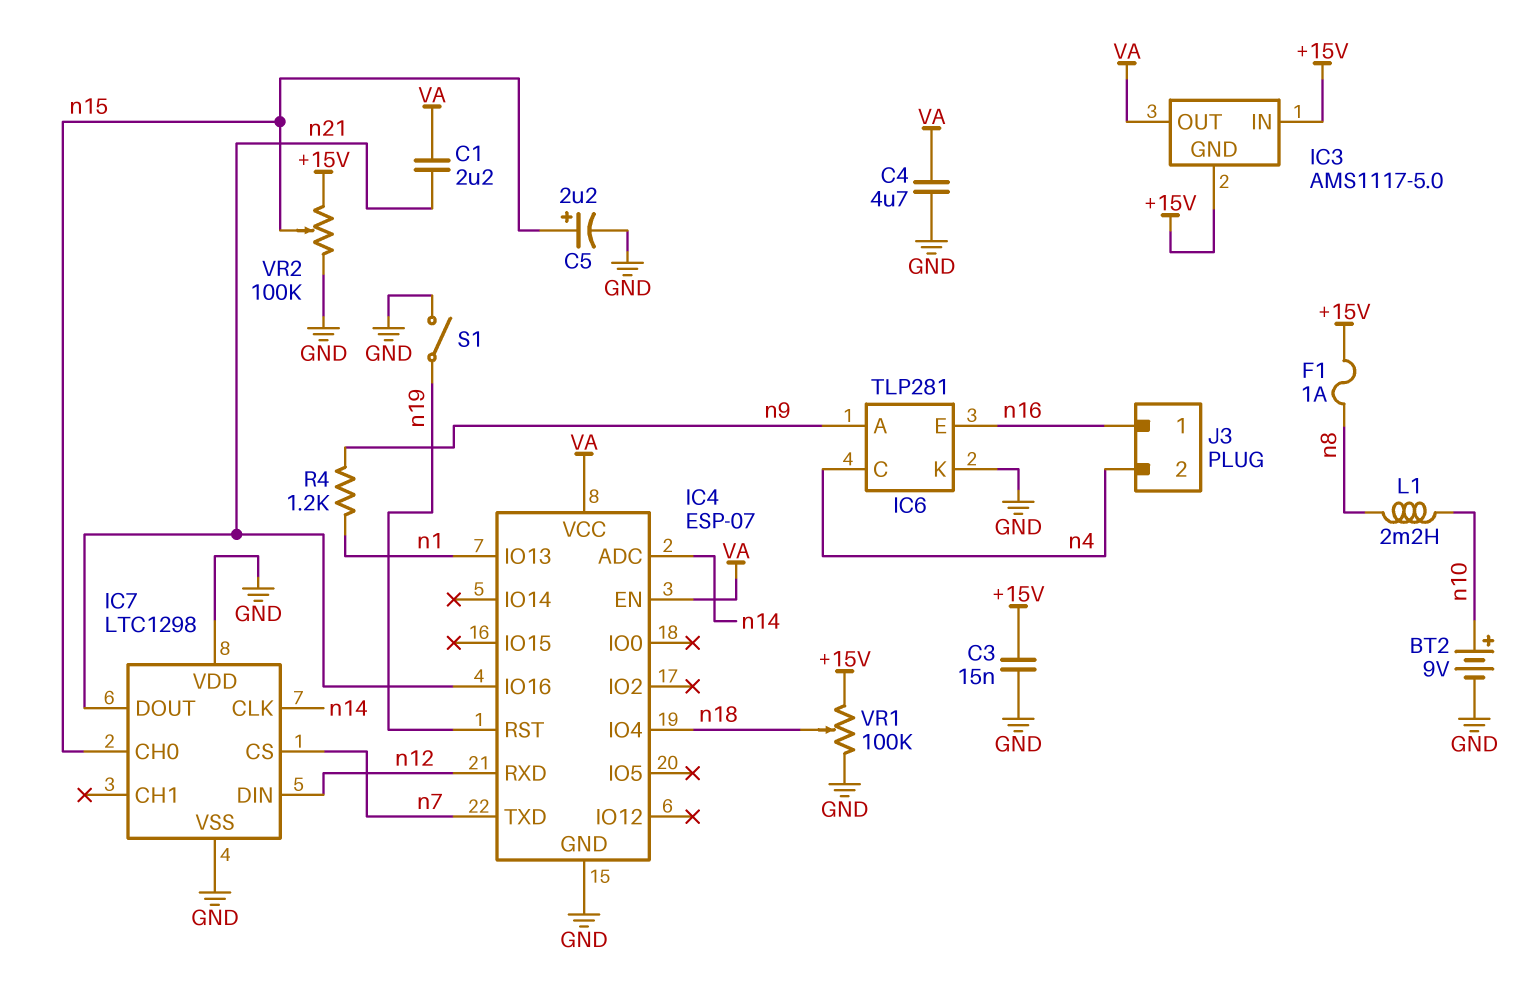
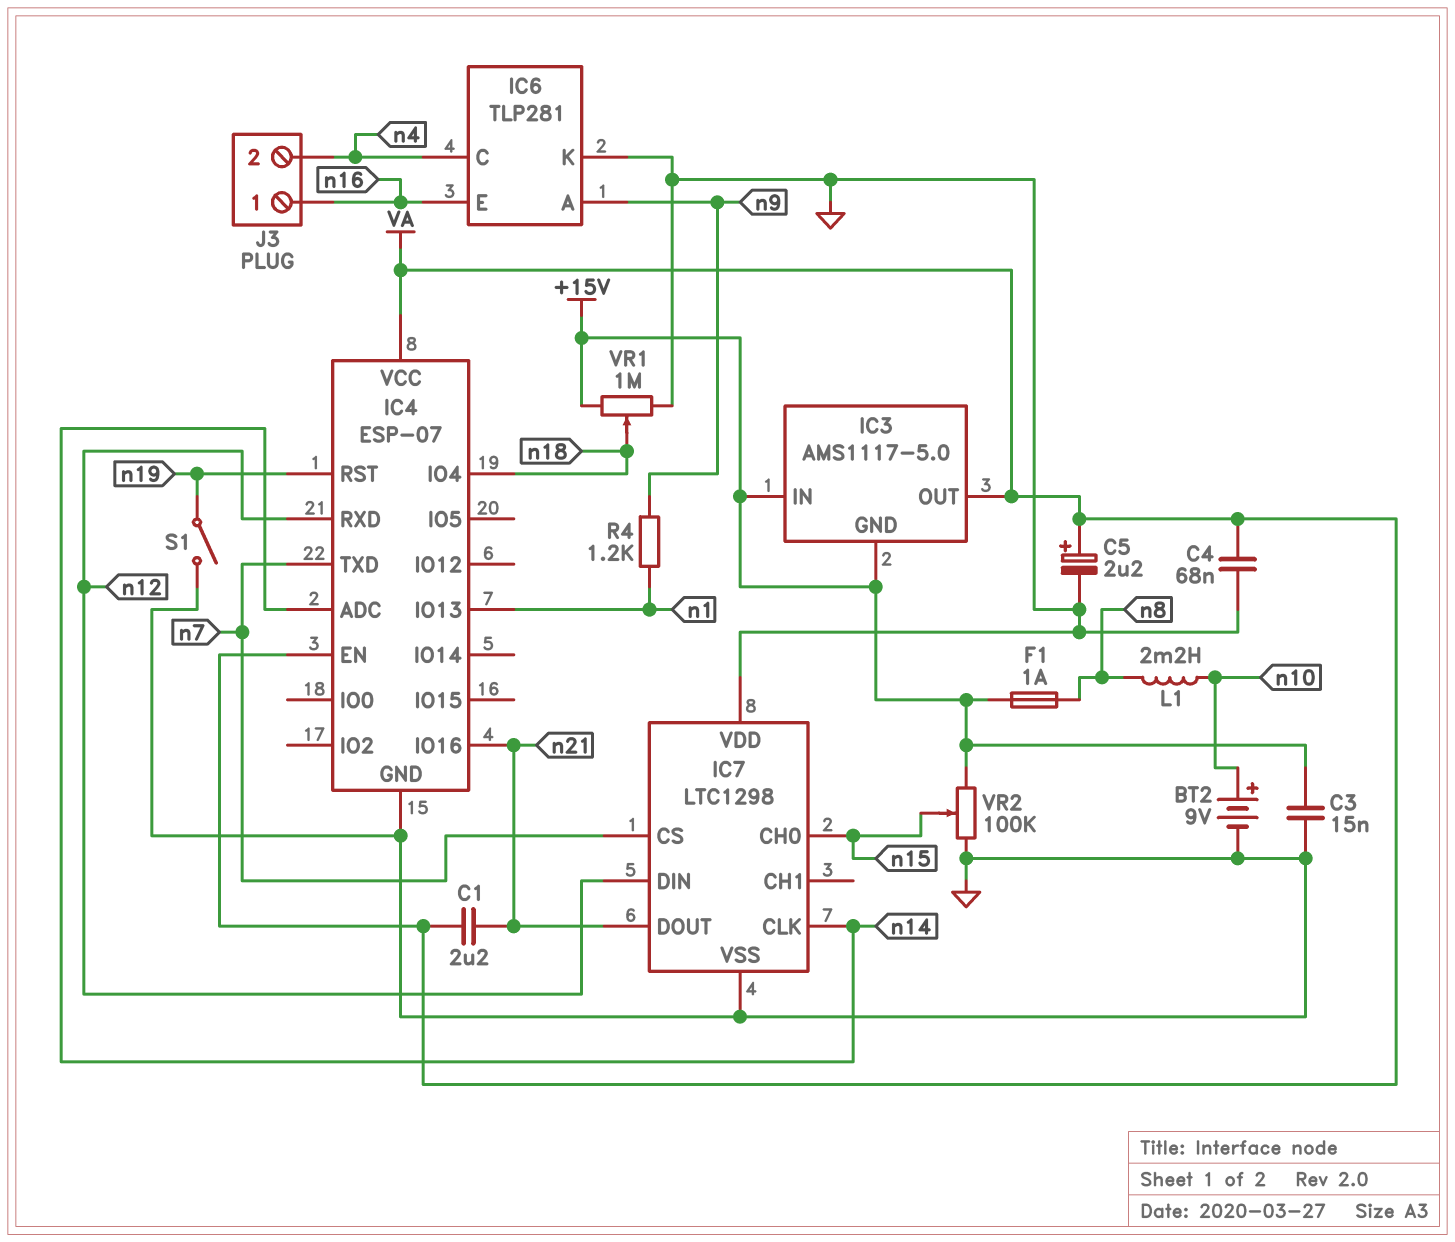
C4: 4.7uF (GND, VA) -> 68nF (GND, VA)
C5: 2.2uF (plus n15, minus GND) -> 2.2uF (plus VA, minus GND)
VR1: 100k (+15V, GND, wiper n18) -> 1M (+15V, GND, wiper n18)

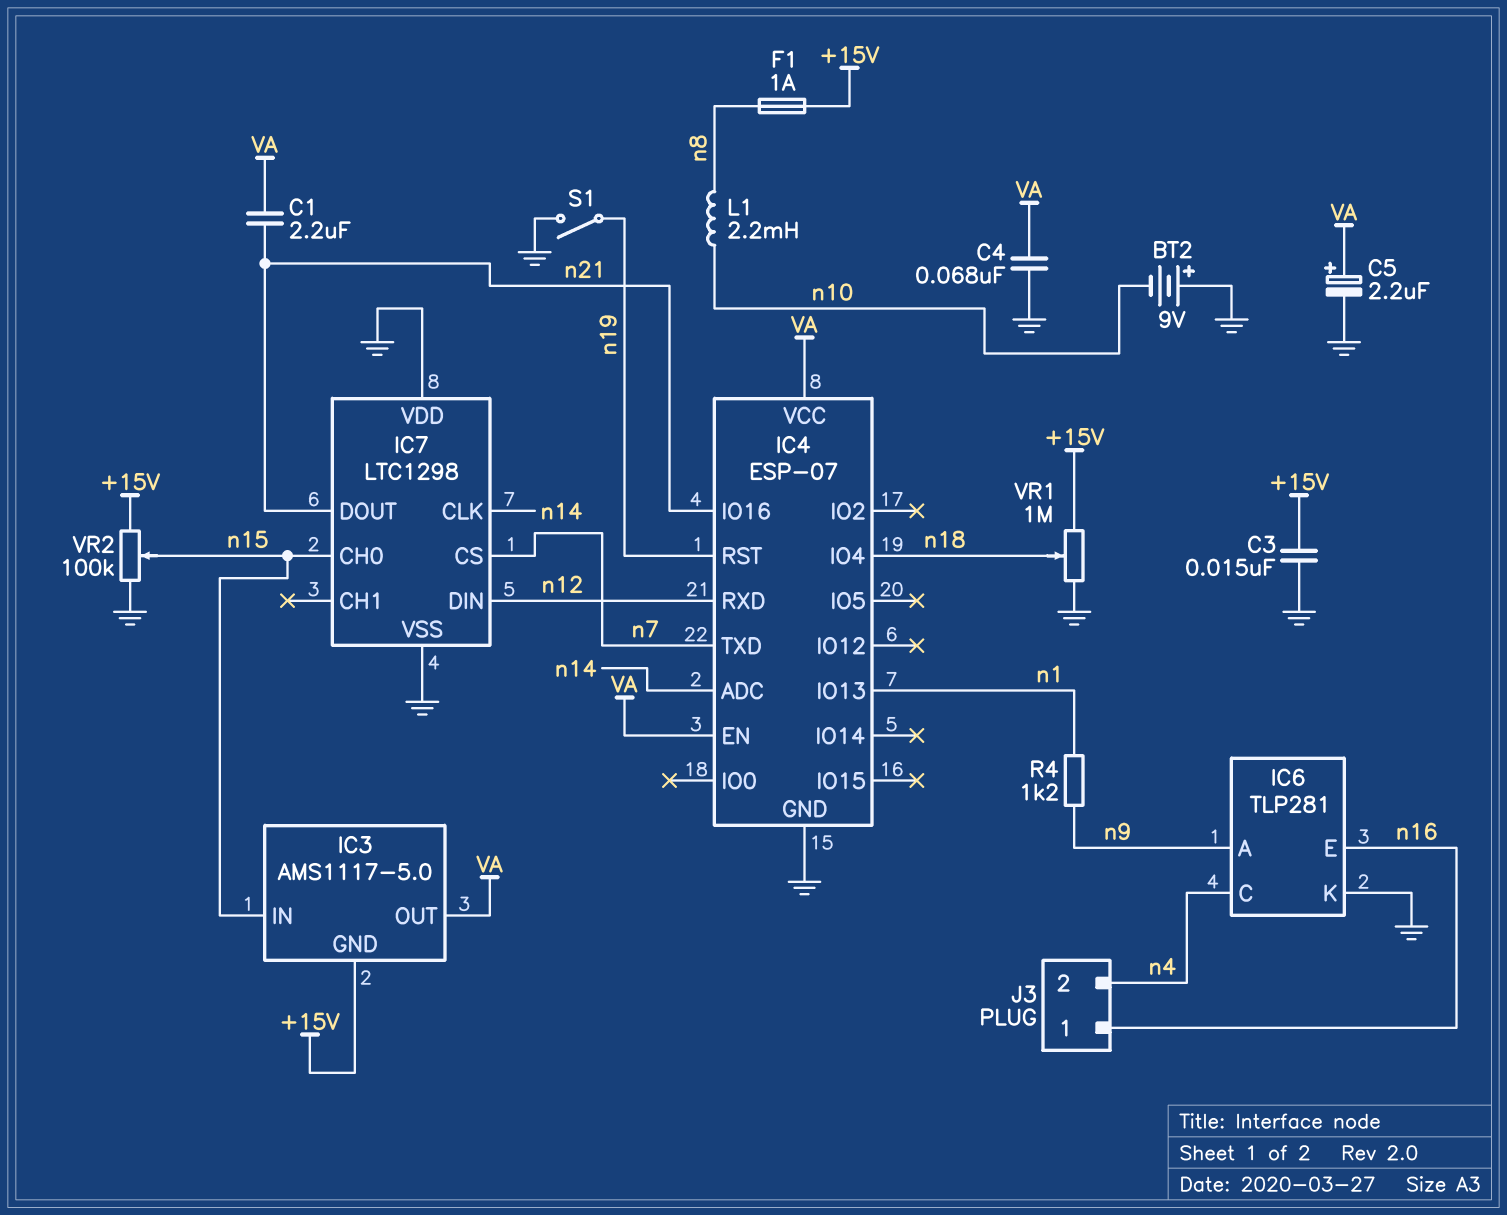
BT2: 9V (plus n10, minus GND) -> 9V (plus GND, minus n10)
IC3 pin IN: +15V -> n15

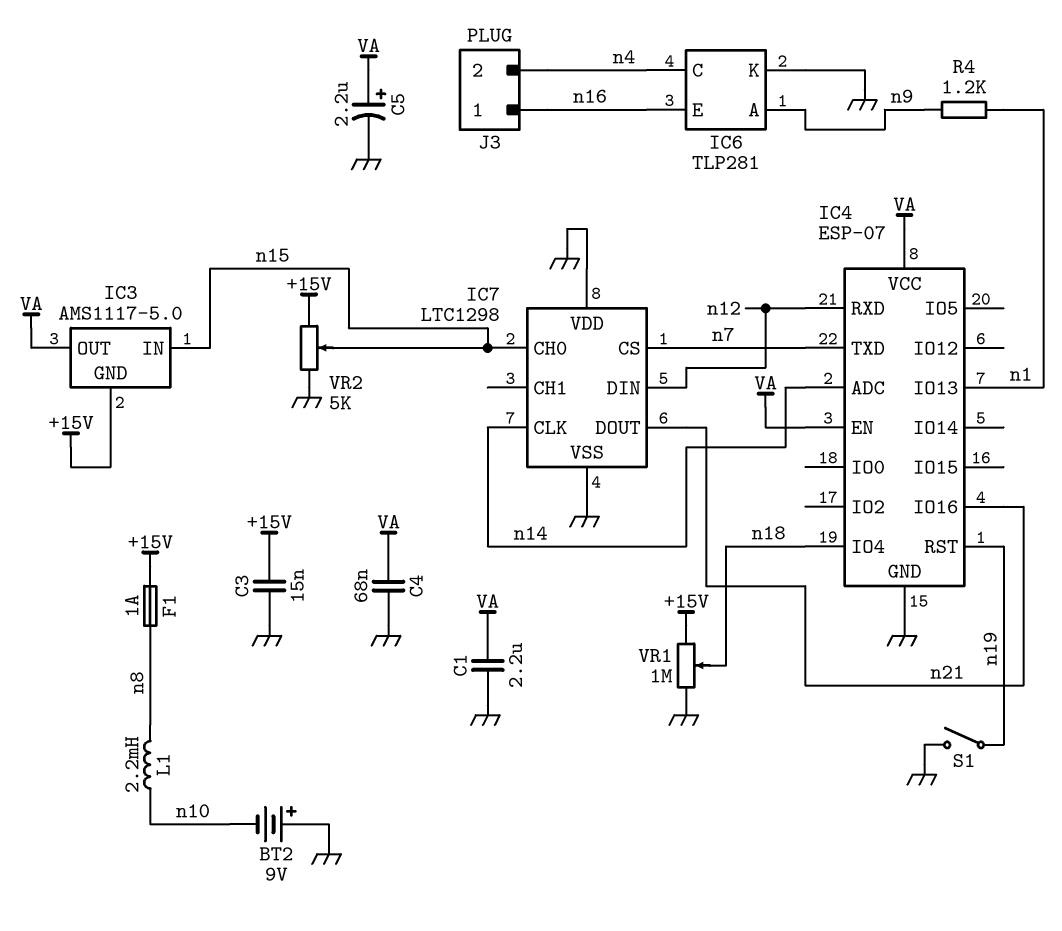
C1: 2.2uF (VA, n21) -> 2.2uF (GND, VA)
VR2: 100k (+15V, GND, wiper n15) -> 5k (+15V, GND, wiper n15)

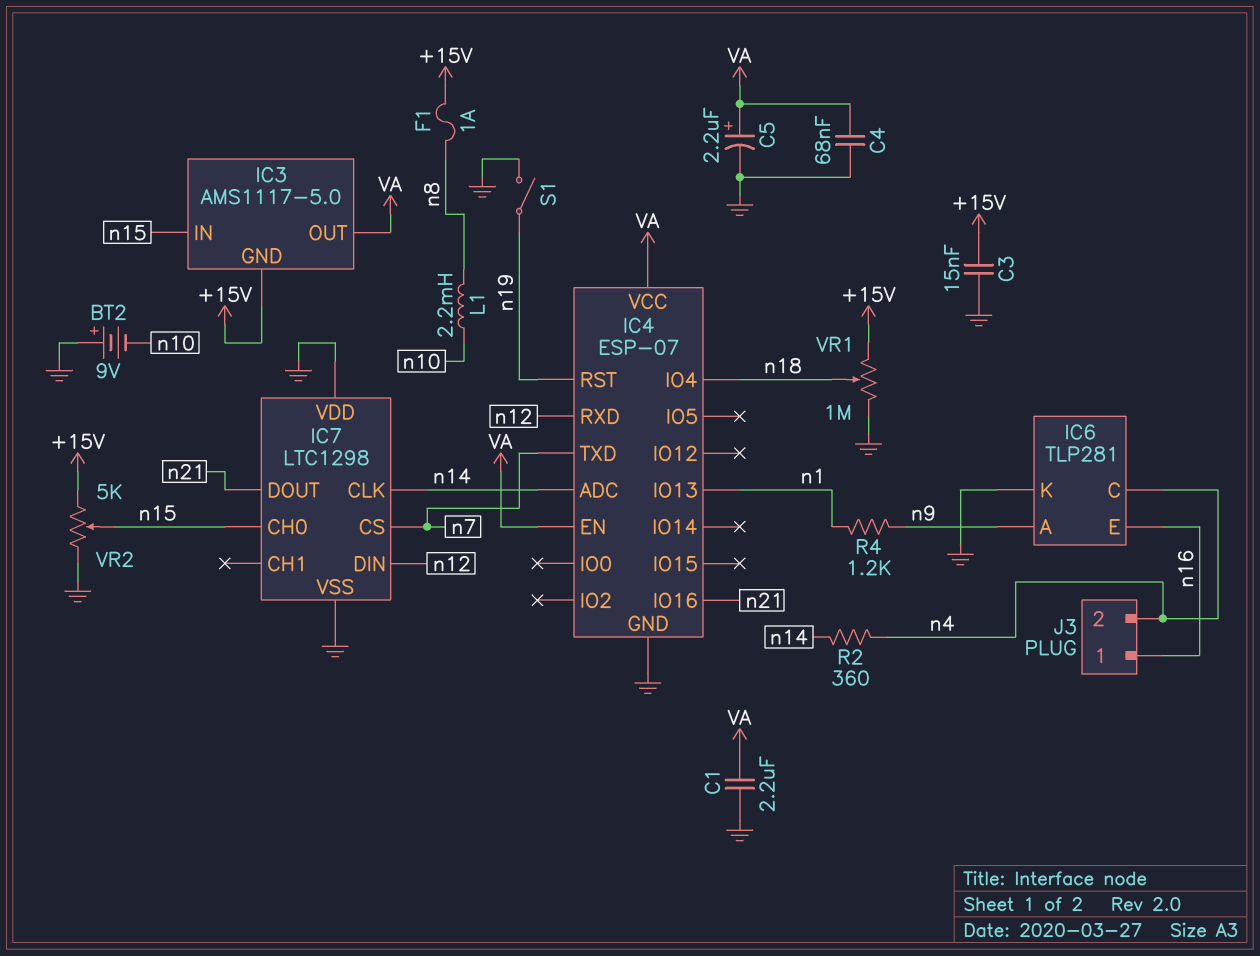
R2: none -> 360 (n4, n14)

